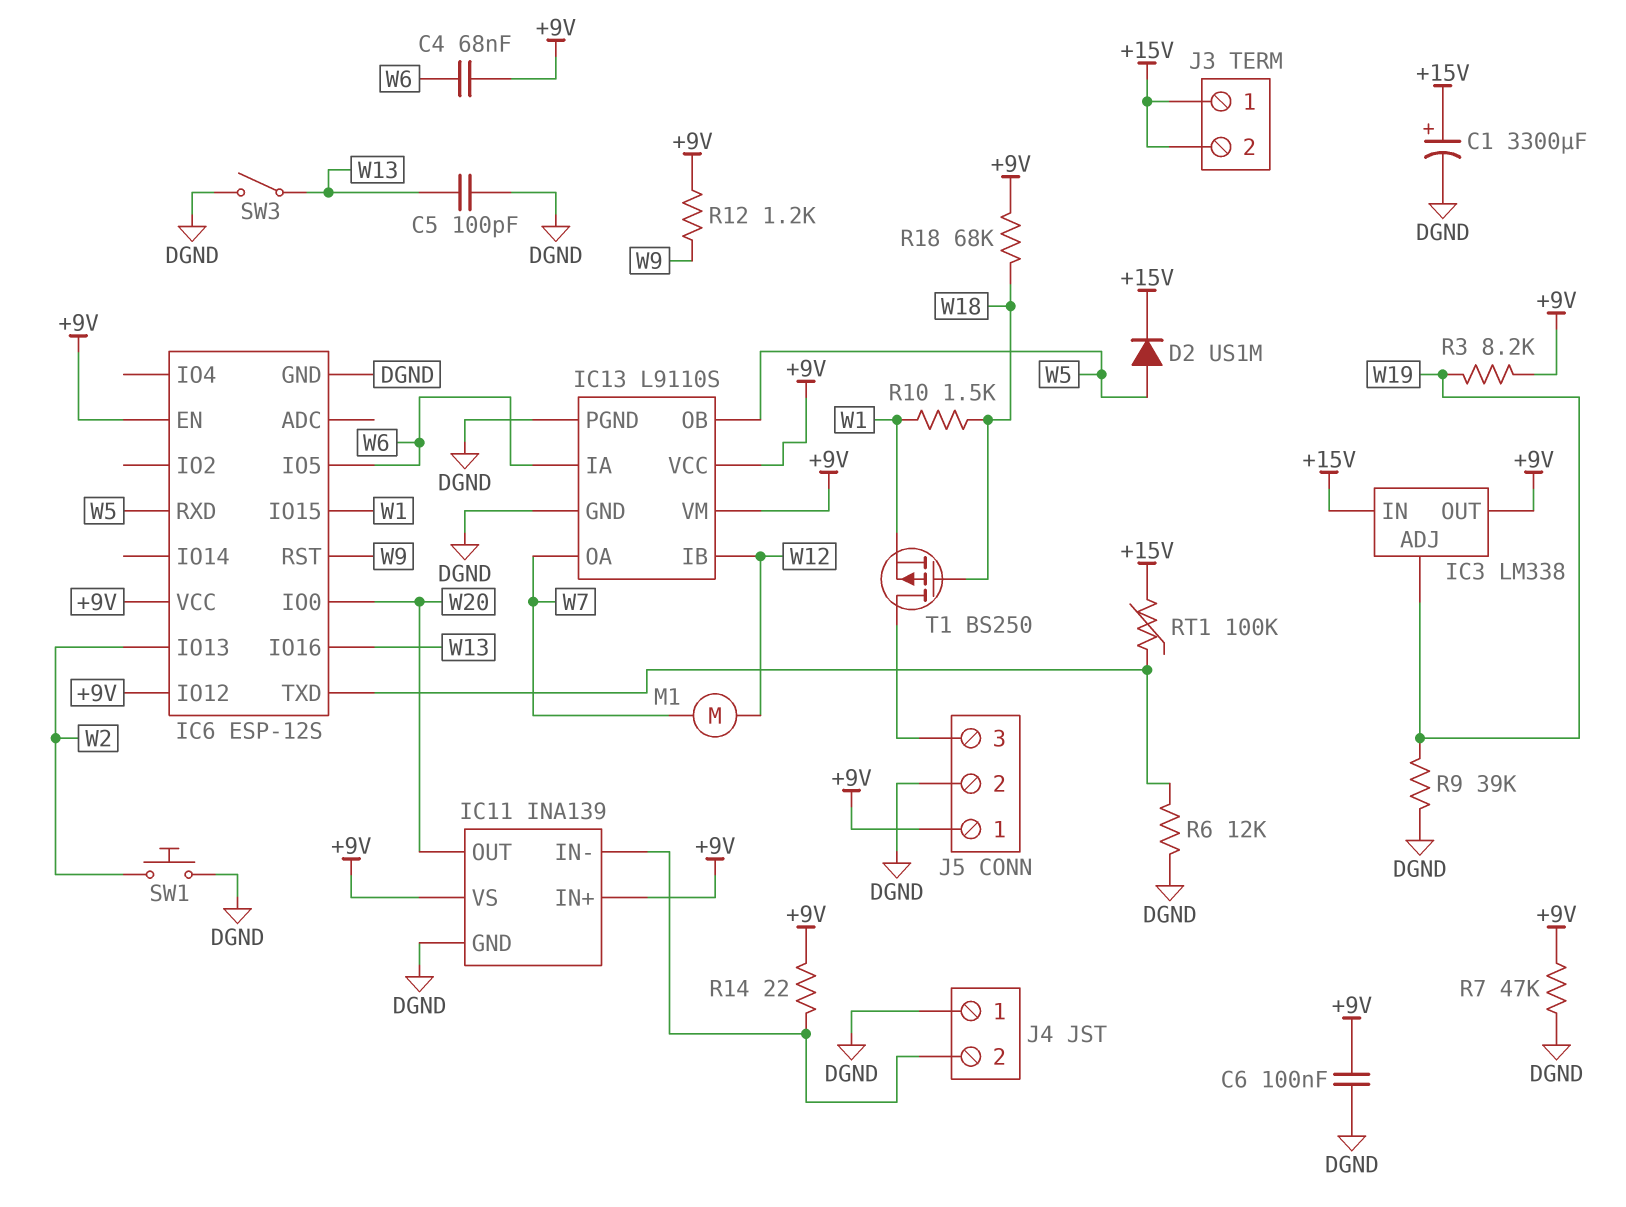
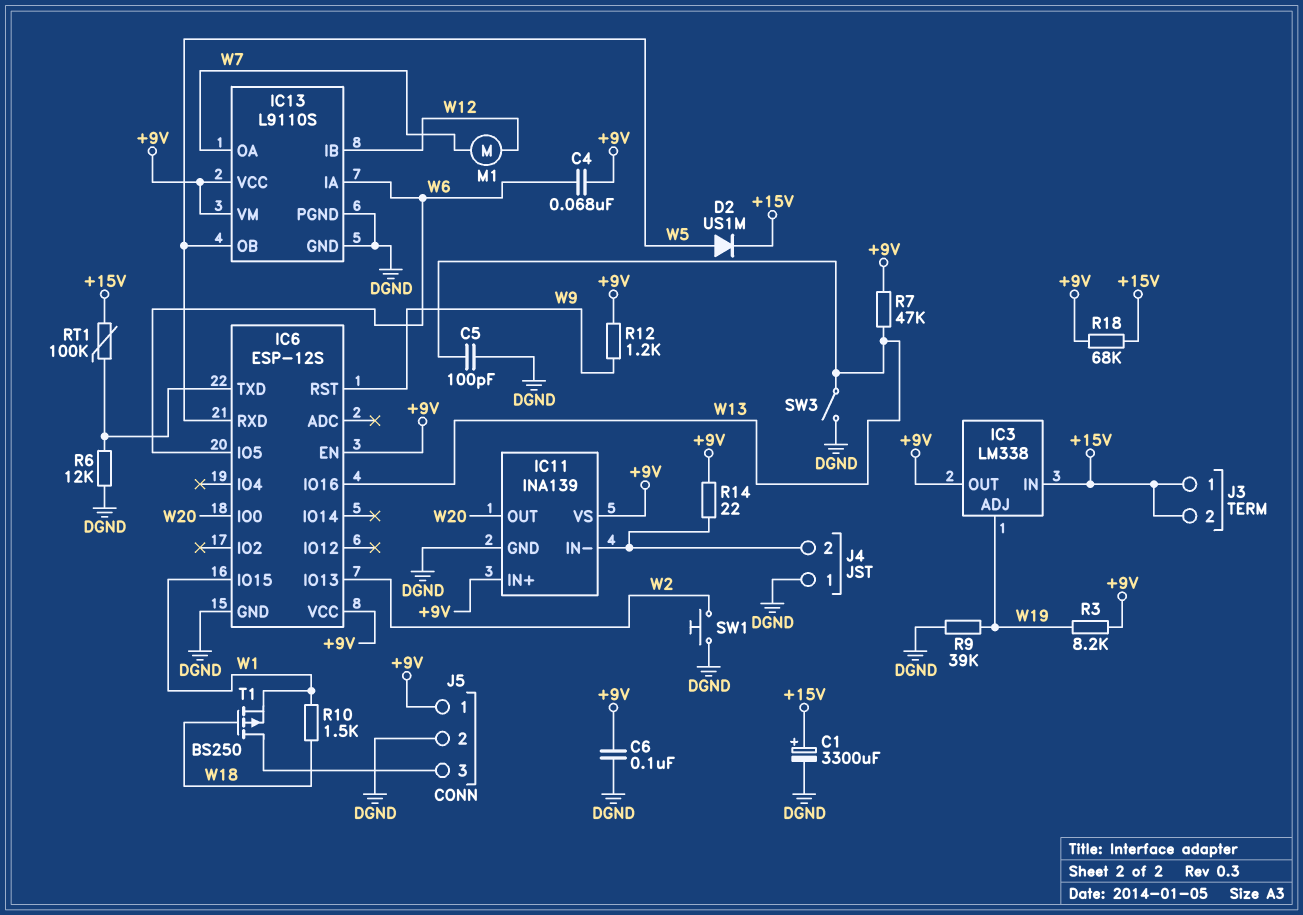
IC6 pin IO12: +9V -> none
R7: 47k (+9V, DGND) -> 47k (+9V, W13)
R18: 68k (+9V, W18) -> 68k (+9V, +15V)

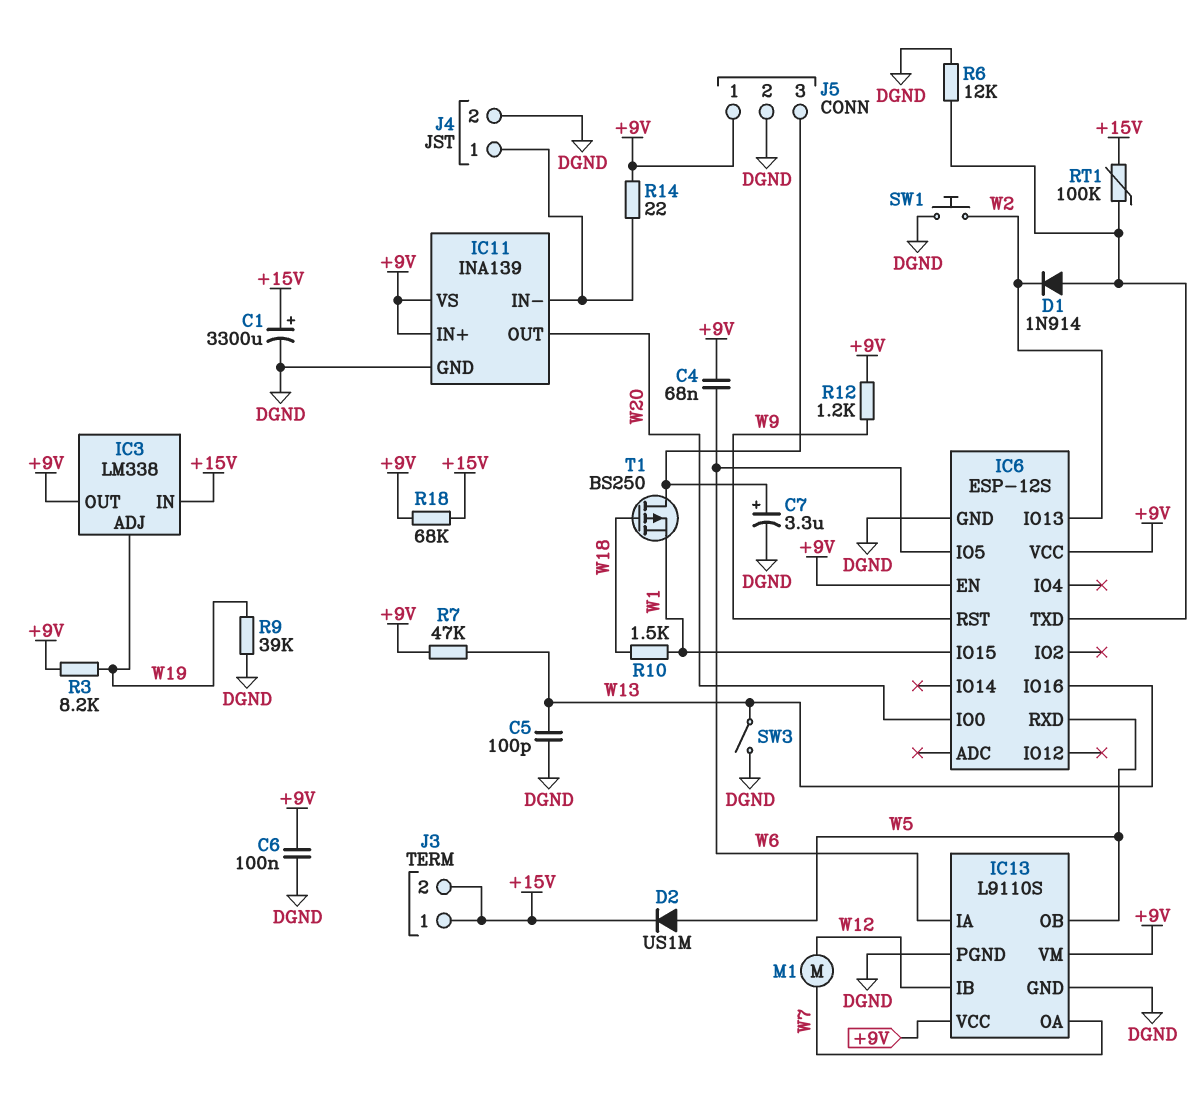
C7: none -> 3.3uF (plus J5/3, minus DGND)
D1: none -> diode 1N914 (A IC6/TXD, K W2)
J4 pin 1: DGND -> IC11/IN-
J4 pin 2: IC11/IN- -> DGND

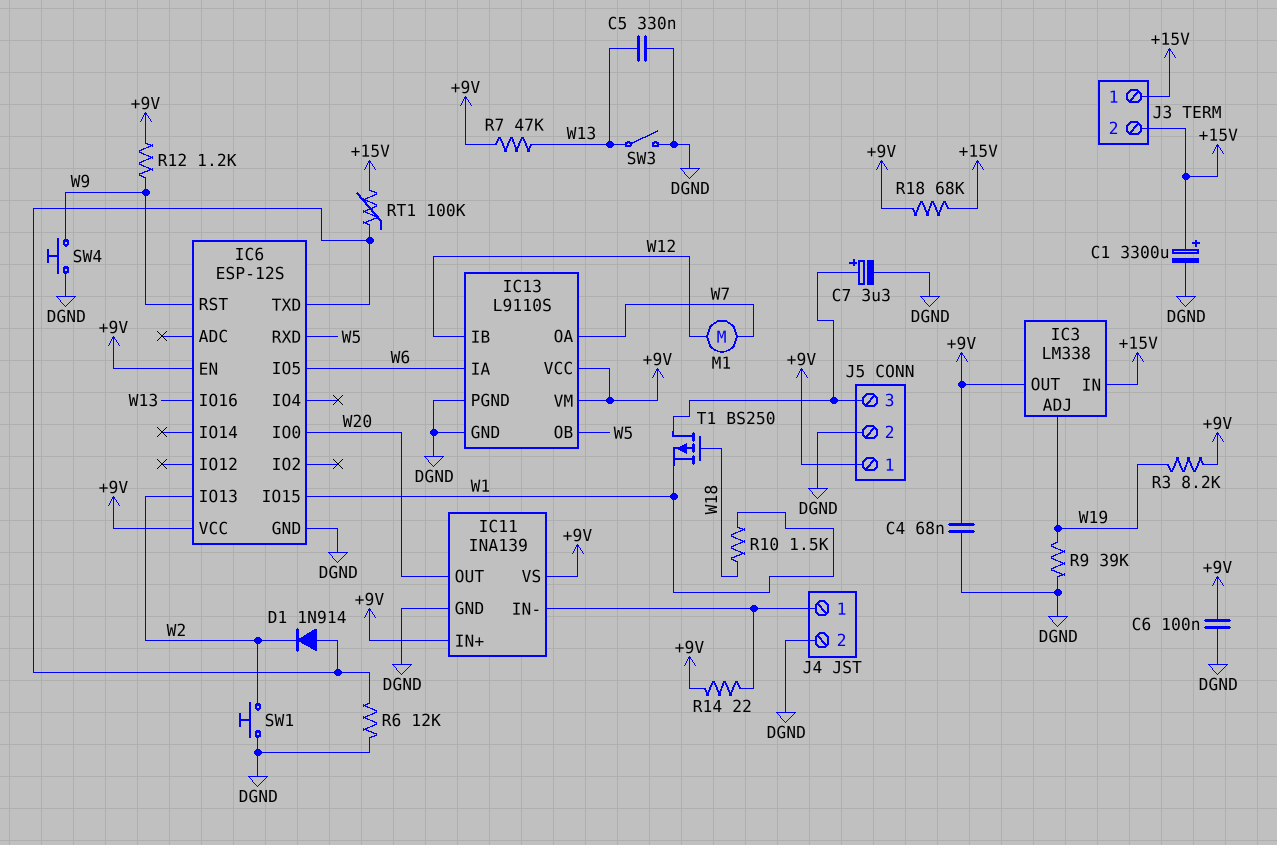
C4: 68nF (+9V, W6) -> 68nF (+9V, DGND)
C5: 100pF (DGND, W13) -> 330nF (DGND, W13)
D2: diode US1M (A W5, K +15V) -> none
SW4: none -> button (DGND, W9)

